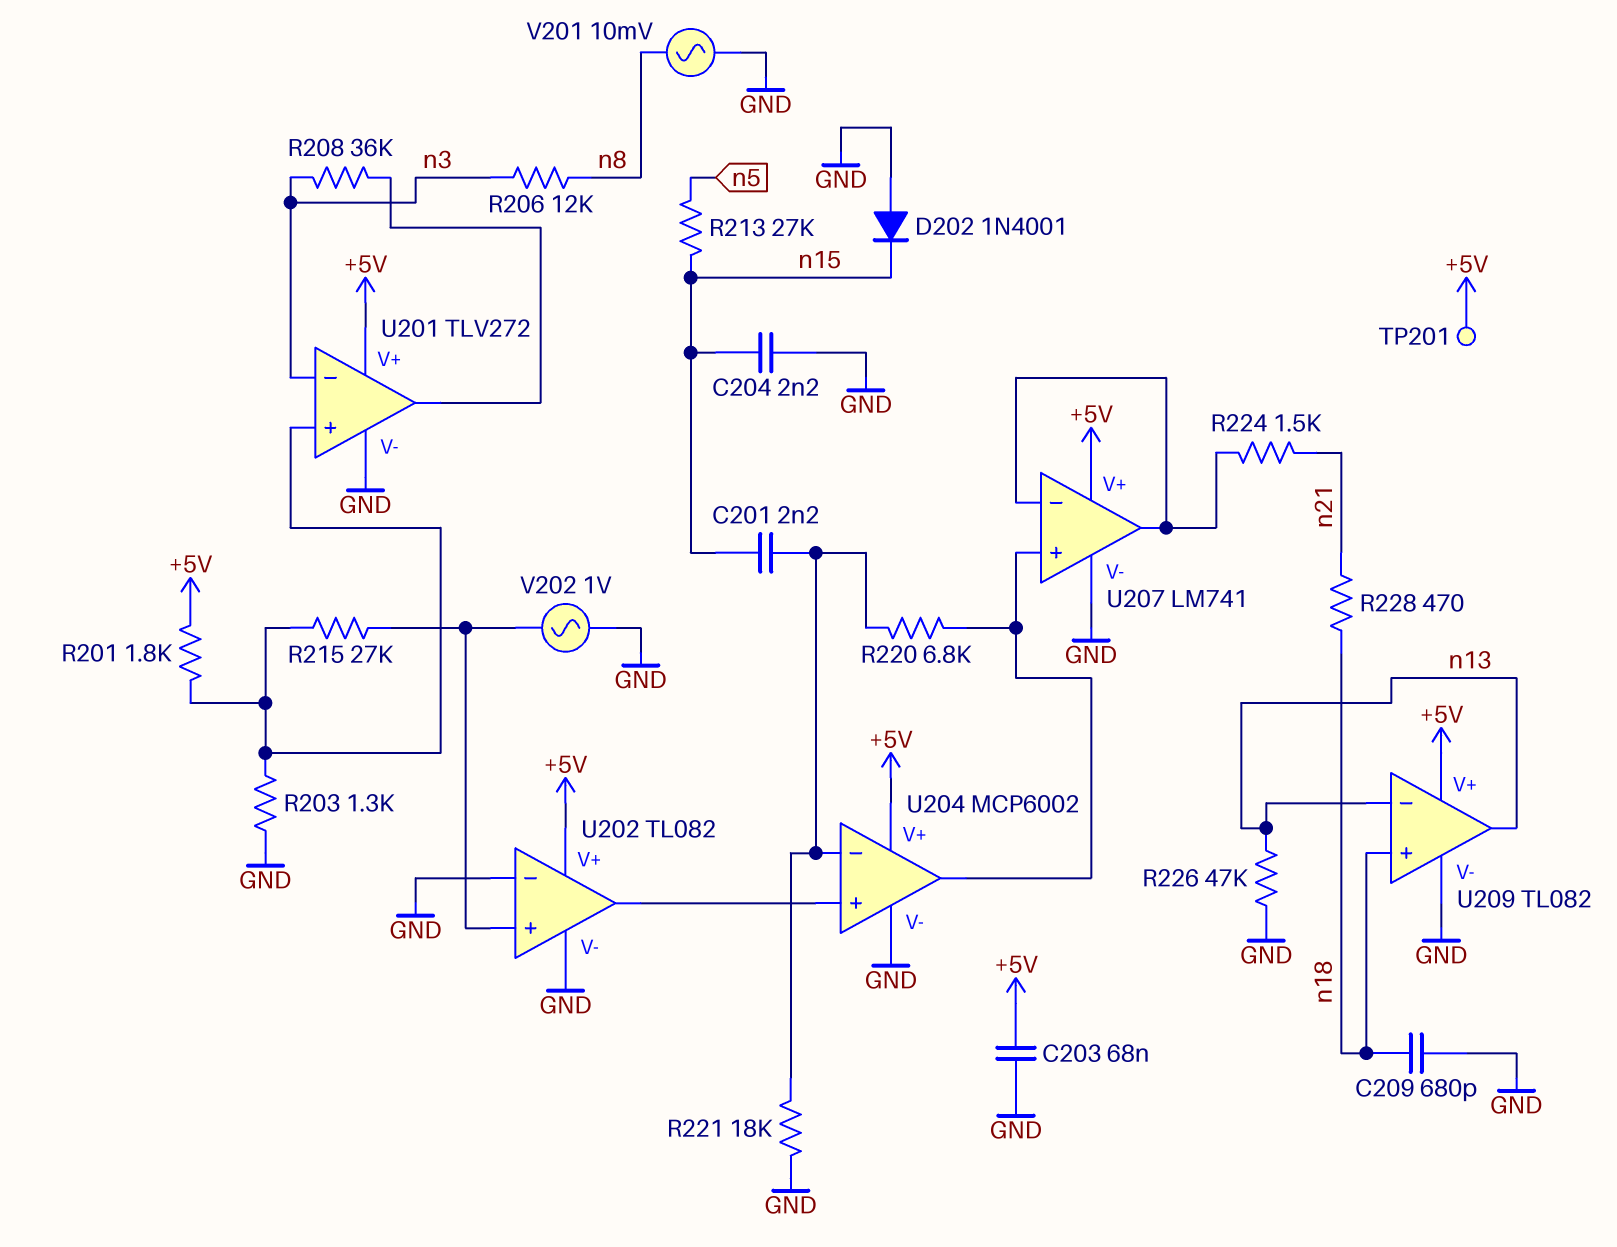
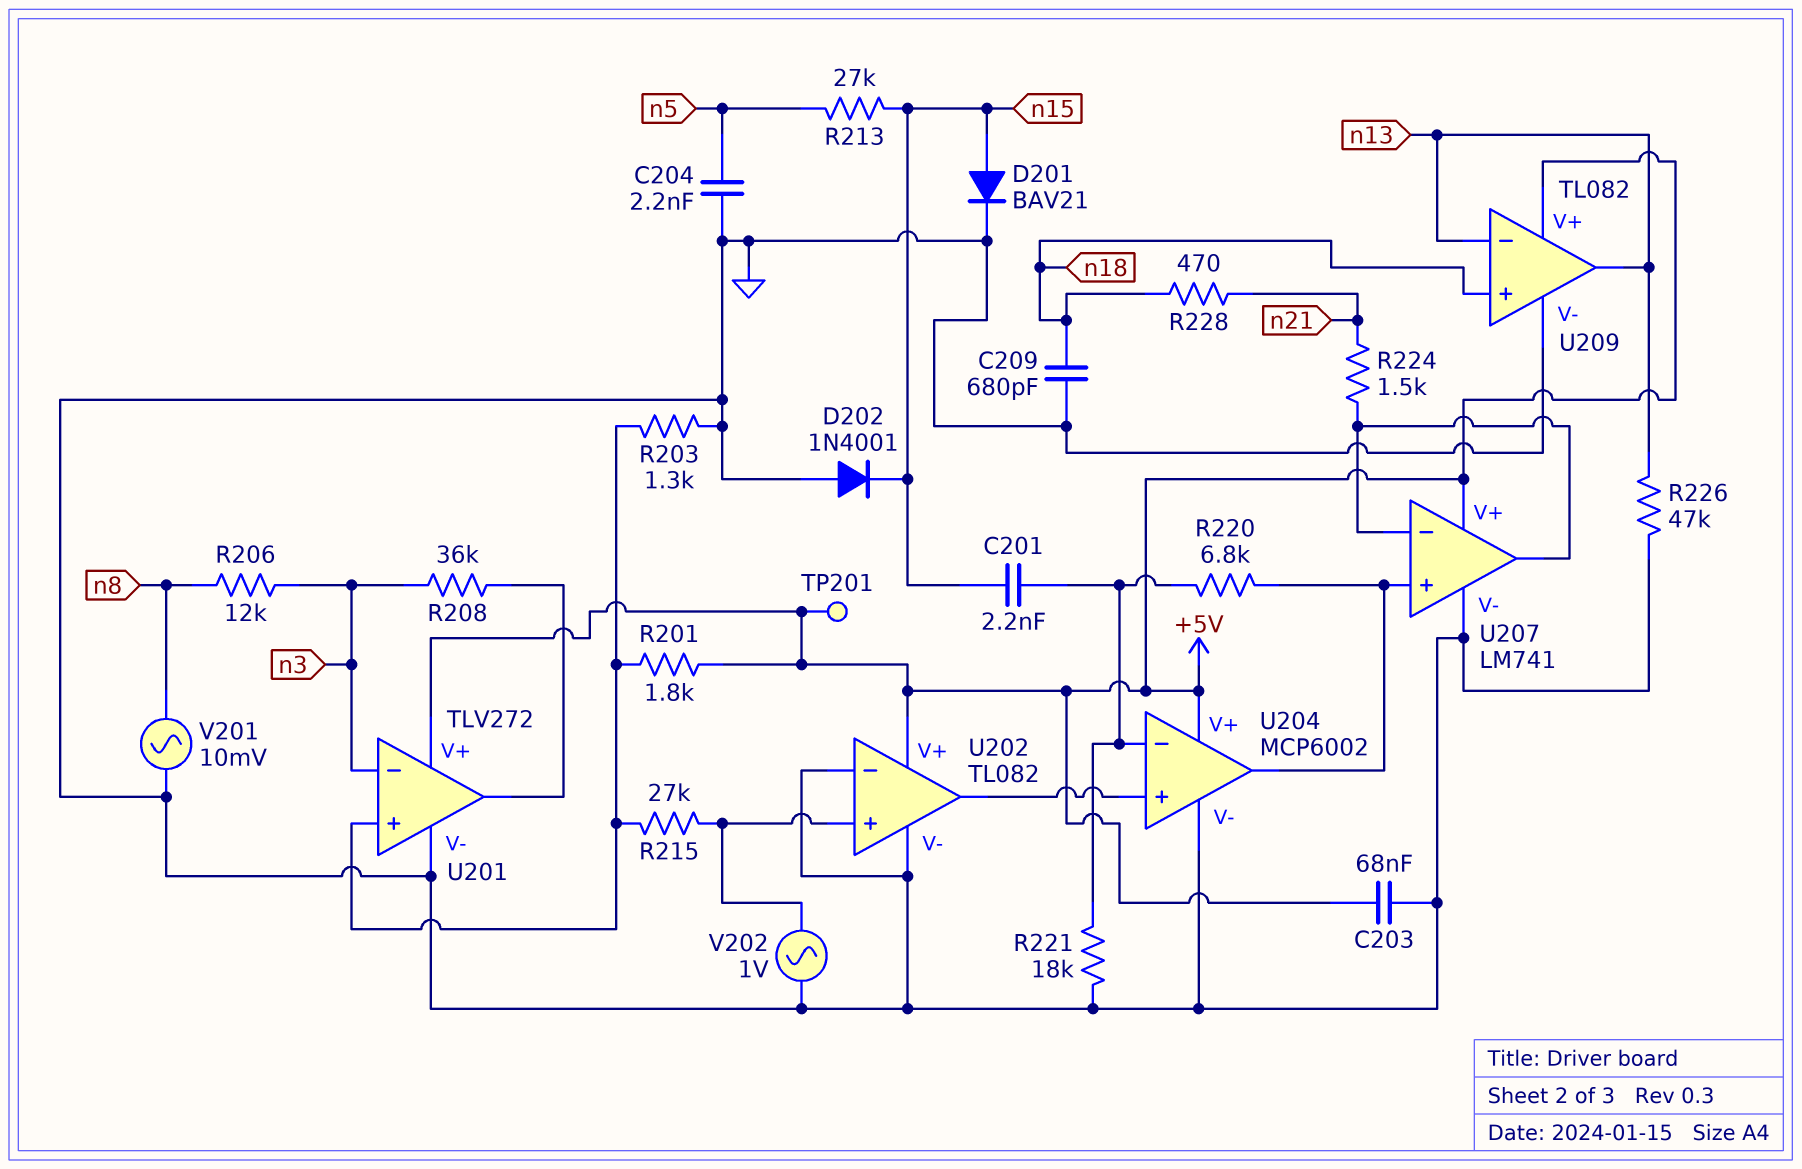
C204: 2.2nF (GND, n15) -> 2.2nF (GND, n5)
D201: none -> diode BAV21 (A n15, K GND)

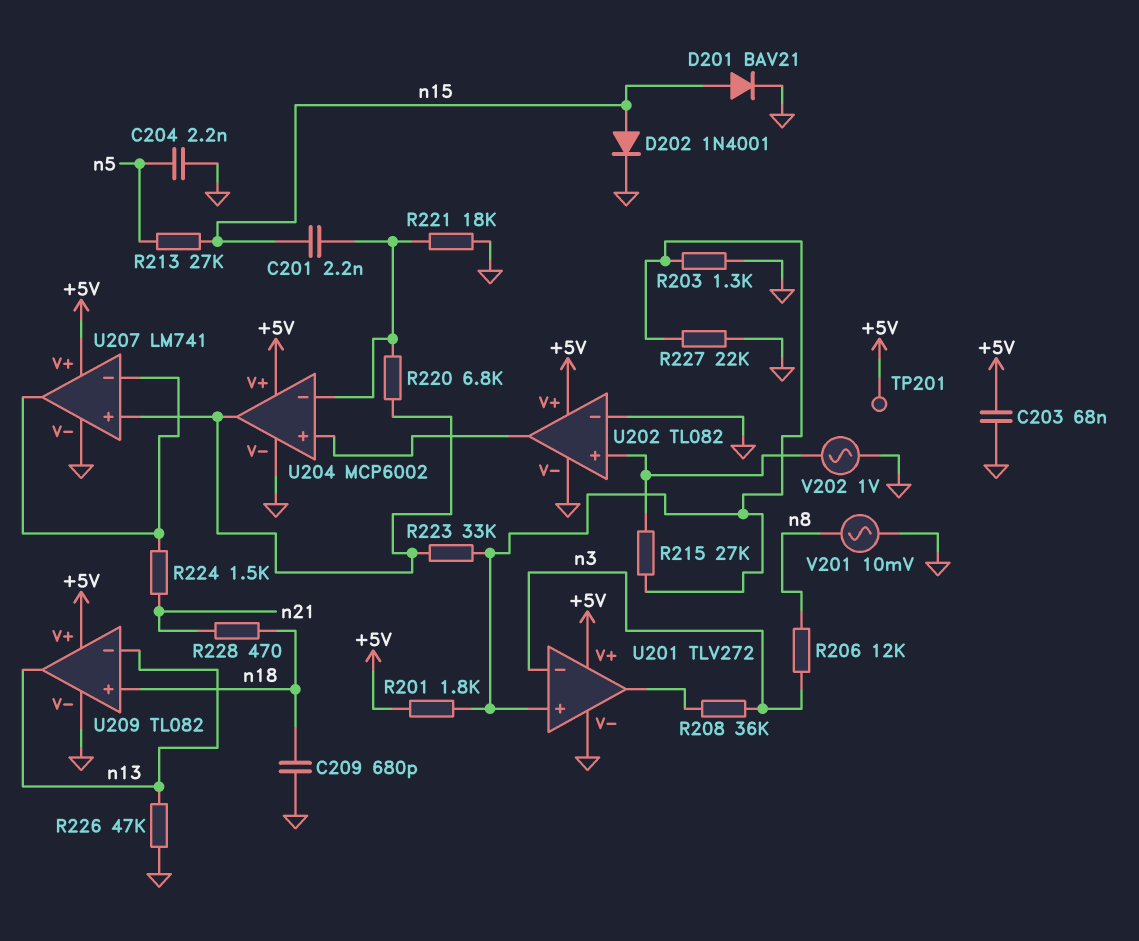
D202: diode 1N4001 (A GND, K n15) -> diode 1N4001 (A n15, K GND)
R223: none -> 33k (U201/in+, U204/out)
R227: none -> 22k (GND, U201/in+)

